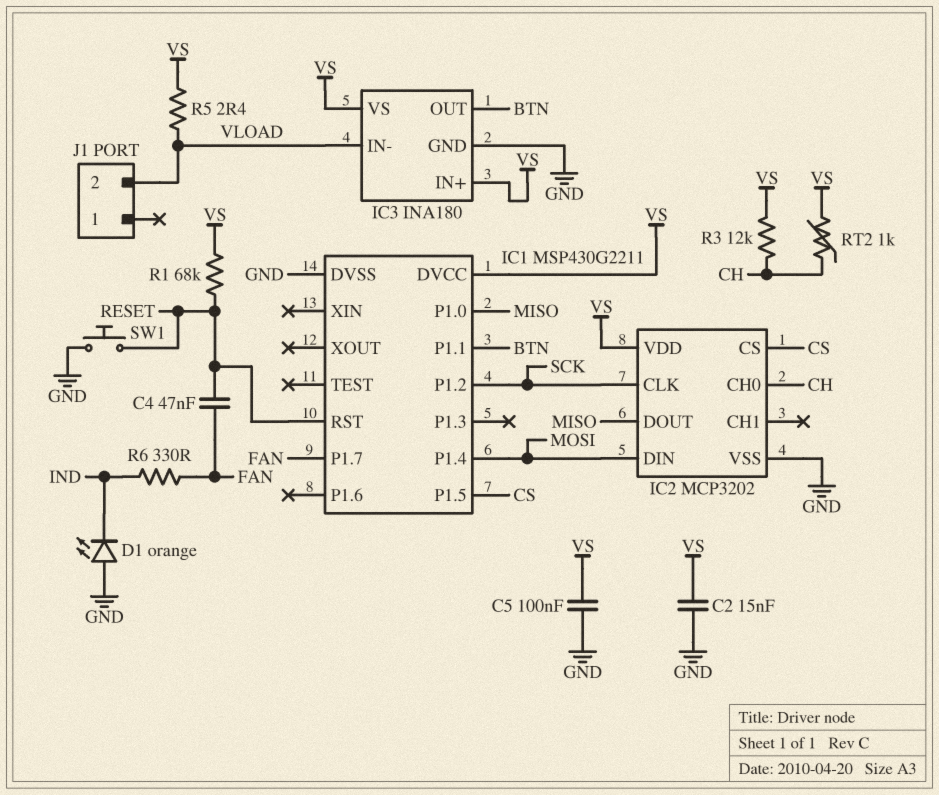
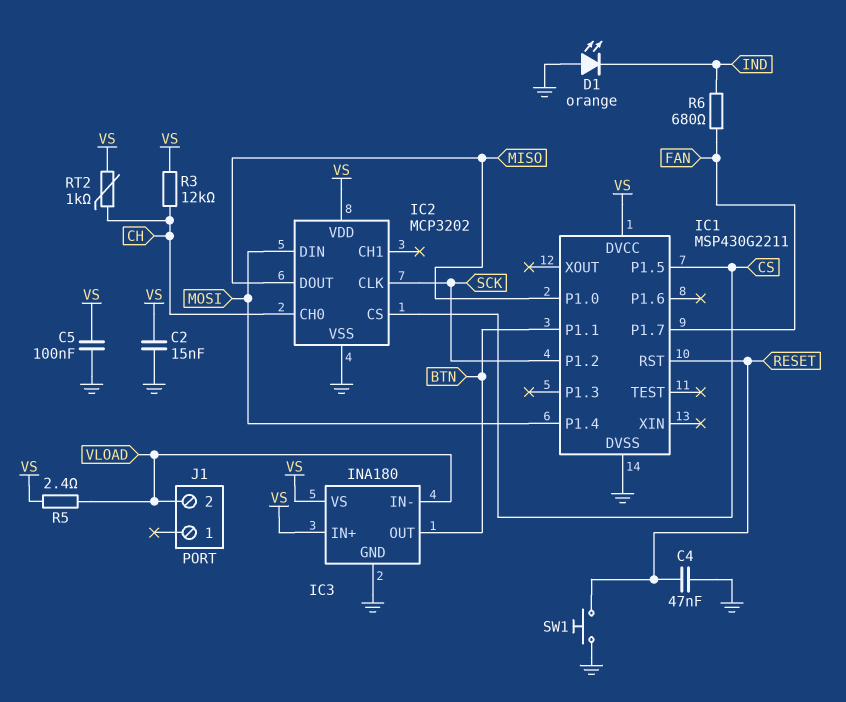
C4: 47nF (FAN, RESET) -> 47nF (GND, RESET)
R1: 68k (RESET, VS) -> none
R6: 330 (FAN, IND) -> 680 (FAN, IND)

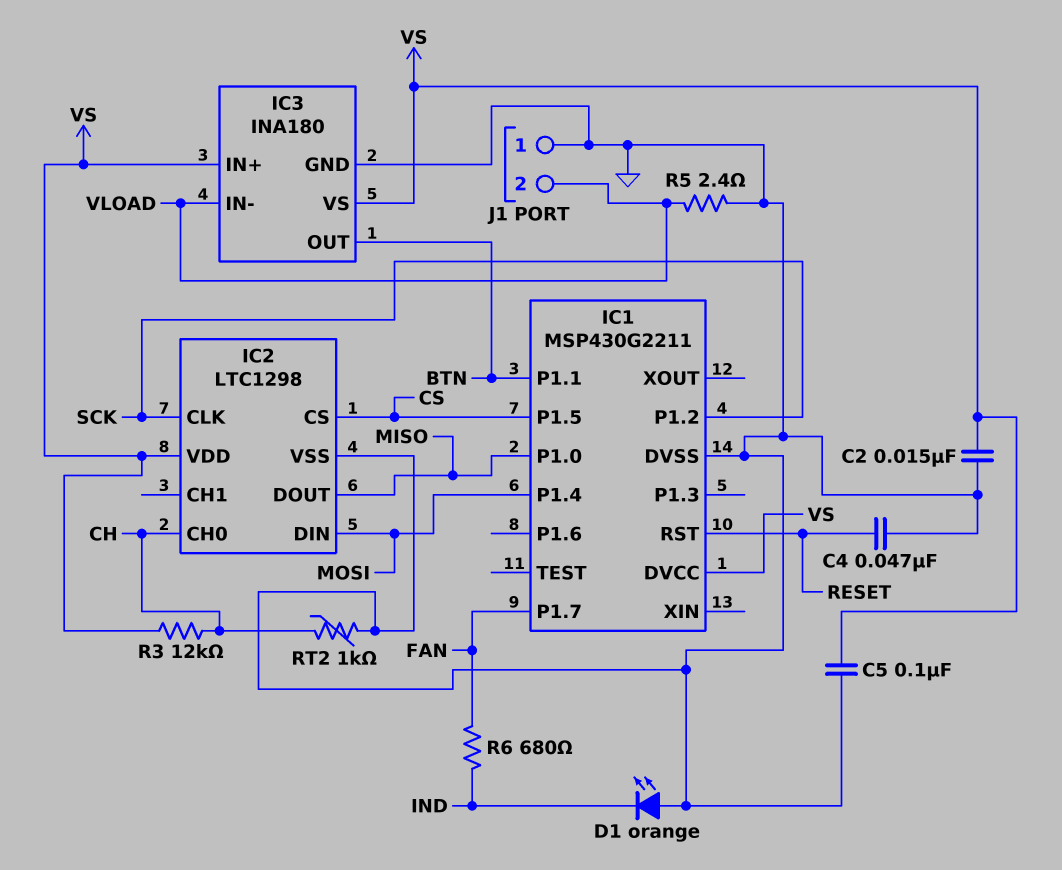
IC2: MCP3202 -> LTC1298
J1 pin 1: none -> GND
R5: 2.4 (VLOAD, VS) -> 2.4 (GND, VLOAD)
RT2: 1k (CH, VS) -> 1k (CH, GND)
SW1: button (GND, RESET) -> none

